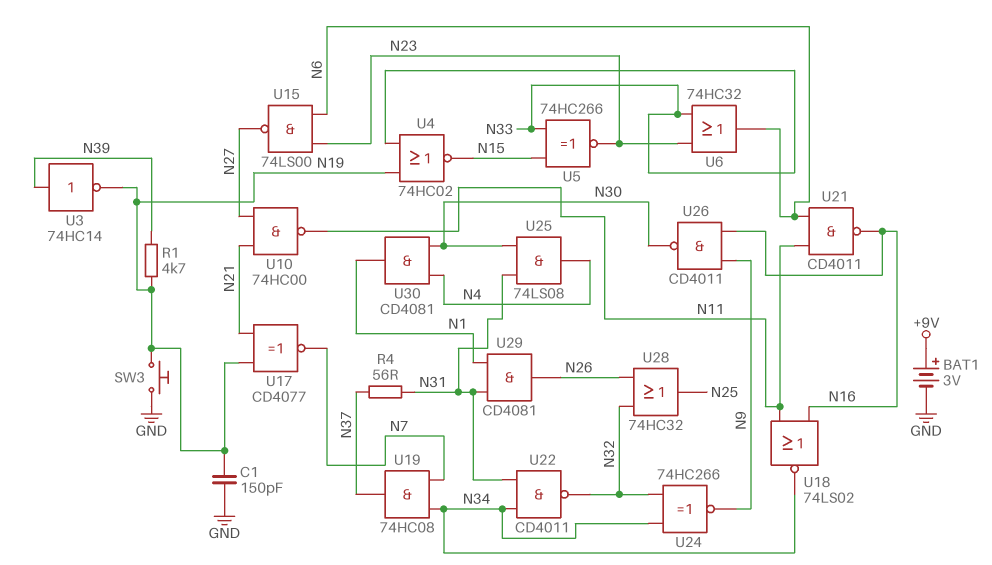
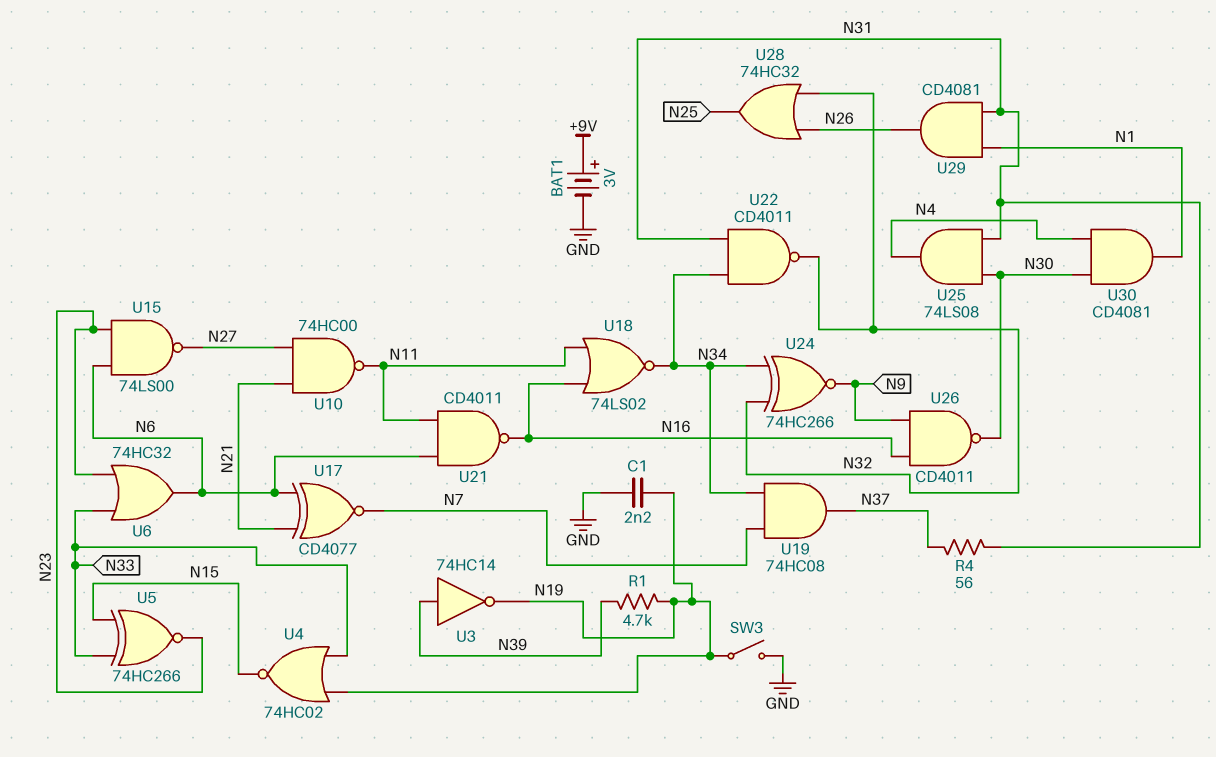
C1: 150pF (GND, N19) -> 2.2nF (GND, N19)
SW3: button (GND, N19) -> switch (GND, N19)
U17: XNOR CD4077 (in N19, in N21, out N7) -> XNOR CD4077 (in N6, in N21, out N7)

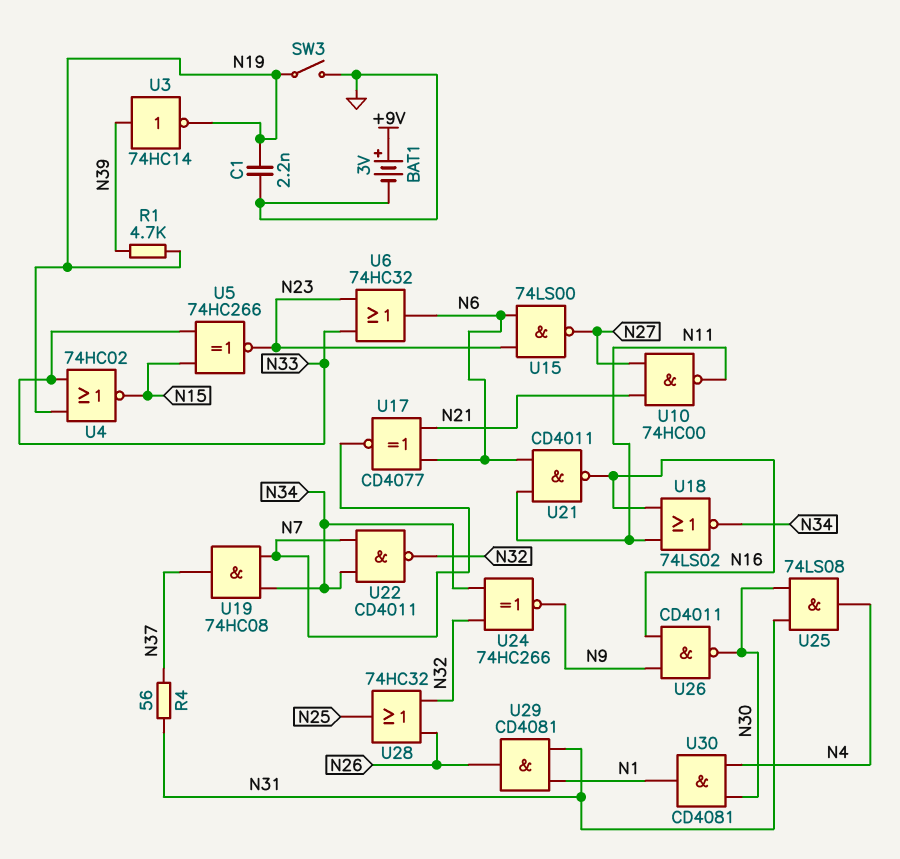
U22: NAND CD4011 (in N31, in N34, out N32) -> NAND CD4011 (in N7, in N34, out N32)

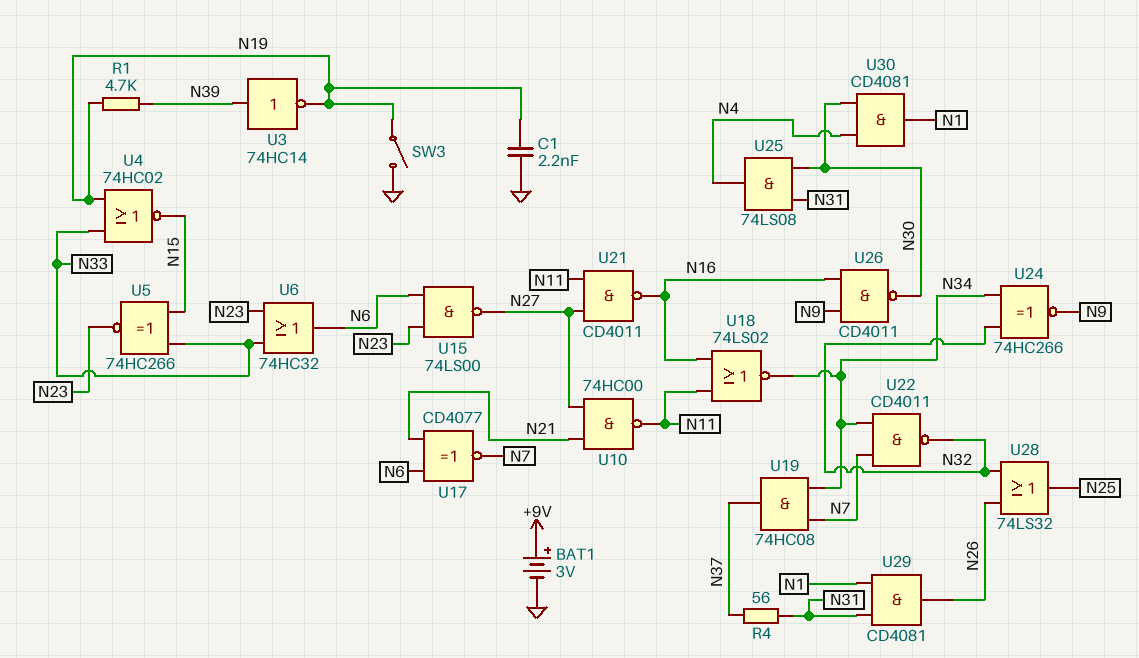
U21: NAND CD4011 (in N6, in N11, out N16) -> NAND CD4011 (in N11, in N27, out N16)
U28: OR 74HC32 (in N26, in N32, out N25) -> OR 74LS32 (in N26, in N32, out N25)

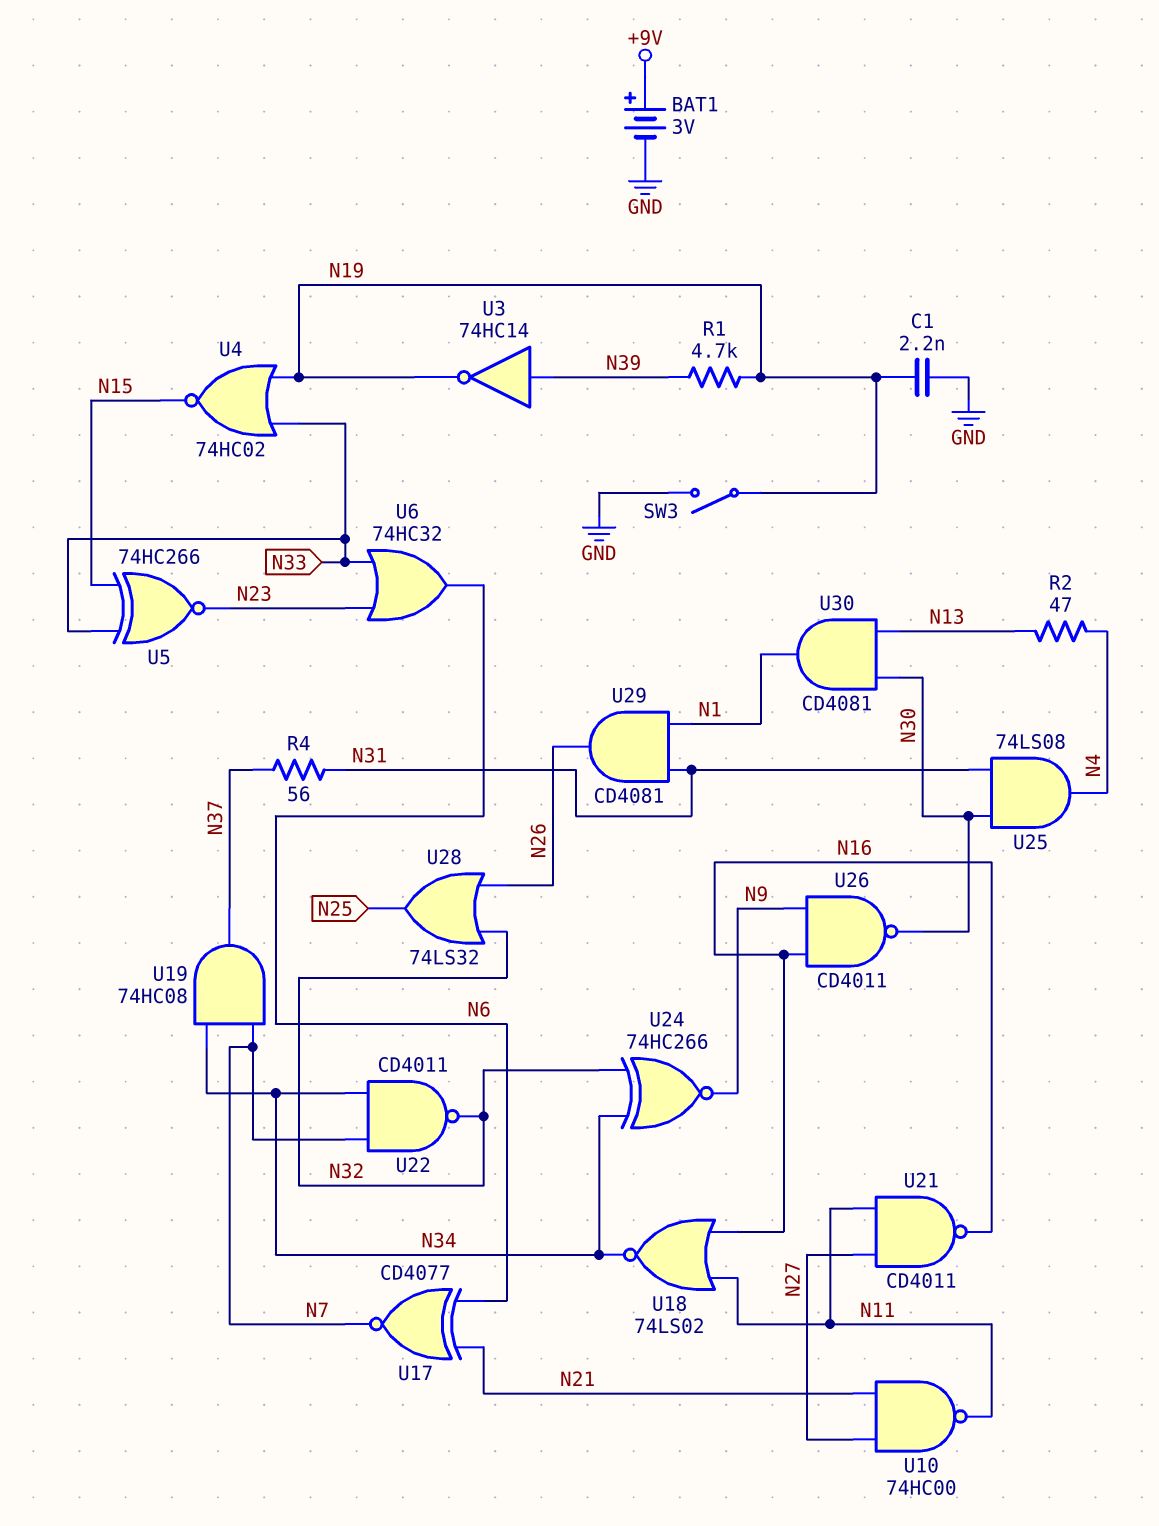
R2: none -> 47 (N4, N13)
U15: NAND 74LS00 (in N6, in N23, out N27) -> none
U30: AND CD4081 (in N4, in N30, out N1) -> AND CD4081 (in N13, in N30, out N1)

